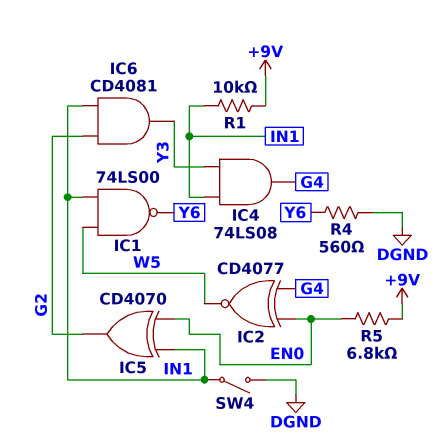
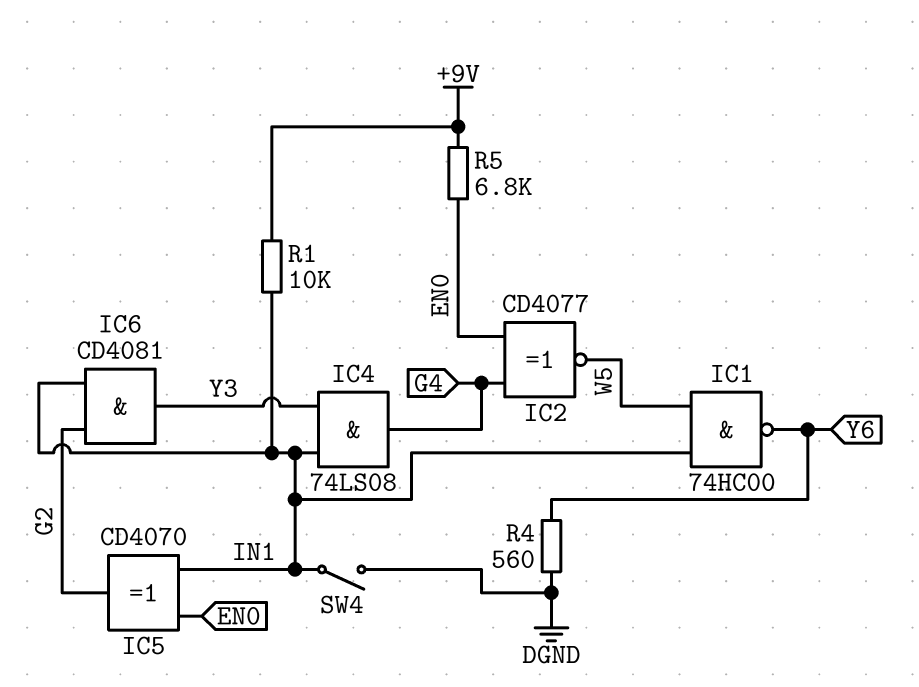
IC1: NAND 74LS00 (in IN1, in W5, out Y6) -> NAND 74HC00 (in IN1, in W5, out Y6)

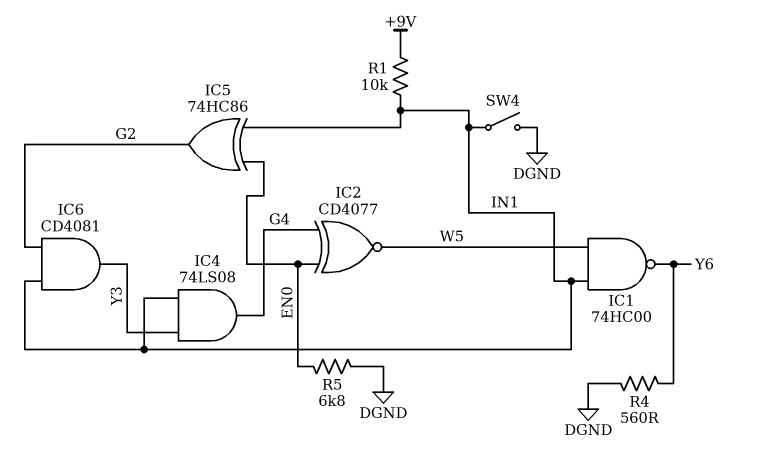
IC5: XOR CD4070 (in EN0, in IN1, out G2) -> XOR 74HC86 (in EN0, in IN1, out G2)
R5: 6.8k (+9V, EN0) -> 6.8k (DGND, EN0)

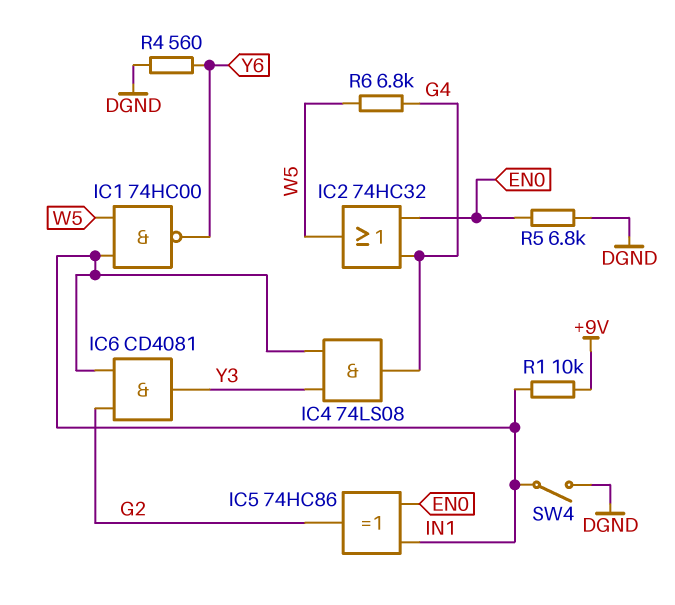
IC2: XNOR CD4077 (in EN0, in G4, out W5) -> OR 74HC32 (in EN0, in G4, out W5)
R6: none -> 6.8k (G4, W5)

